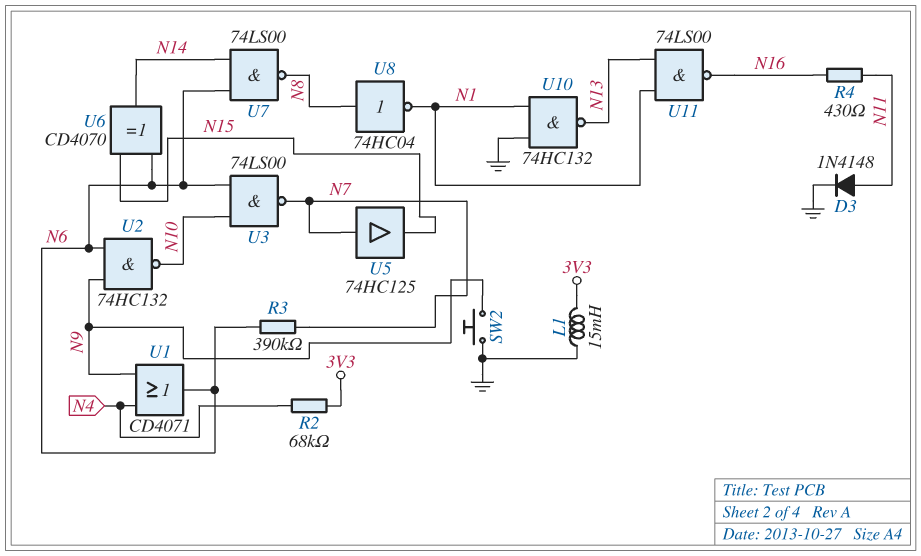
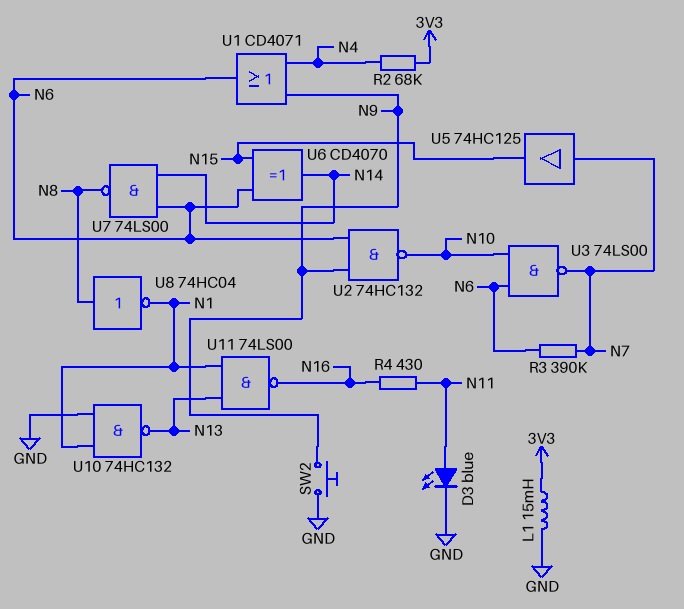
D3: diode 1N4148 (A N11, K GND) -> LED blue (A N11, K GND)

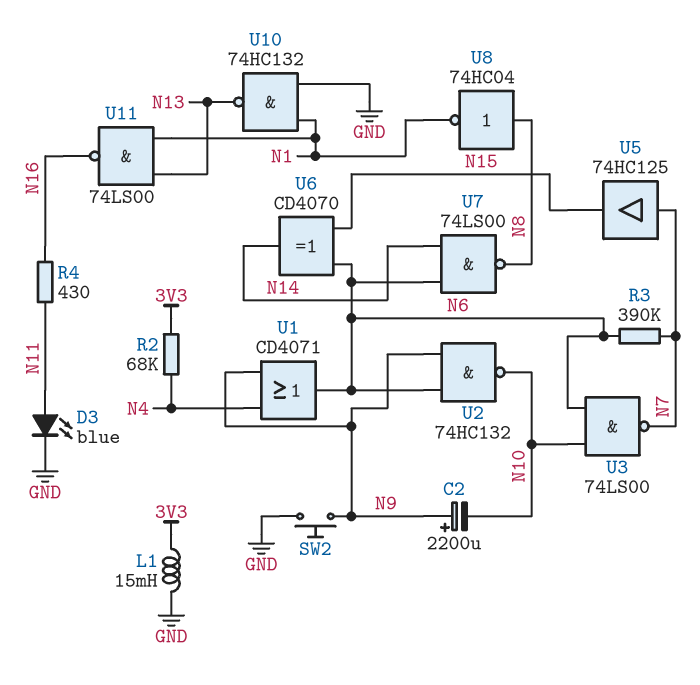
C2: none -> 2200uF (plus N9, minus N10)

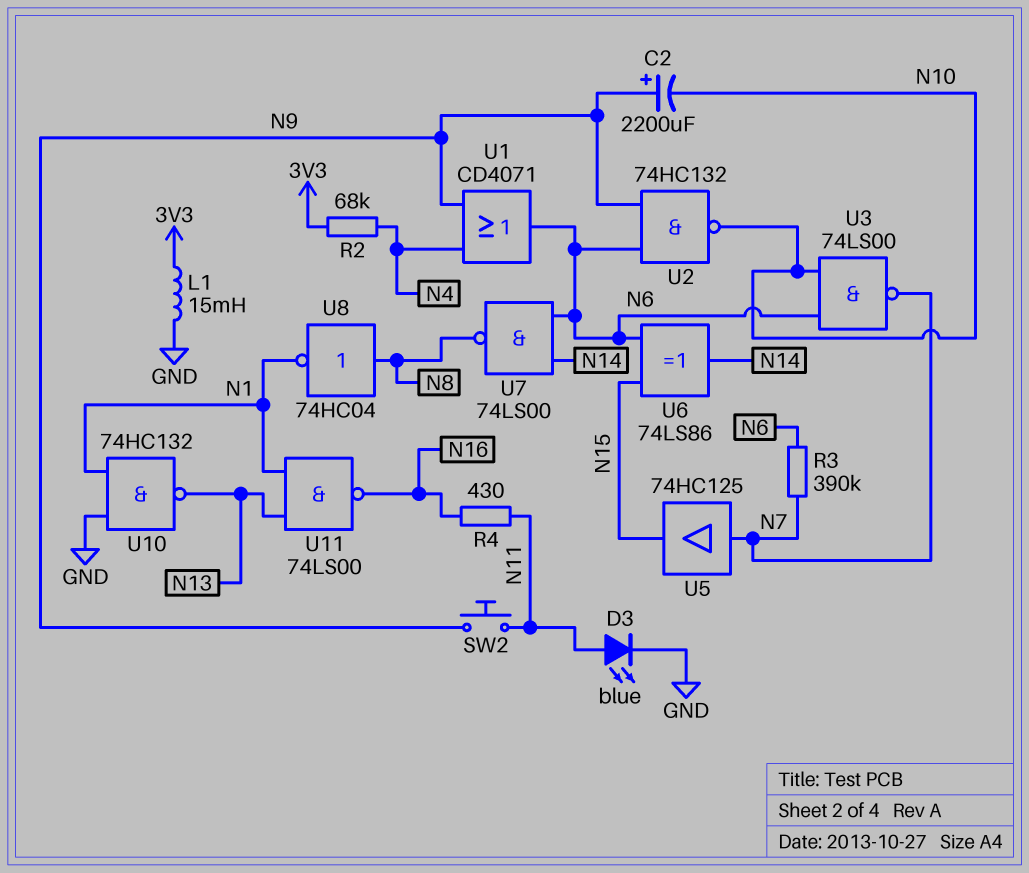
SW2: button (GND, N9) -> button (N9, N11)
U6: XOR CD4070 (in N6, in N15, out N14) -> XOR 74LS86 (in N6, in N15, out N14)

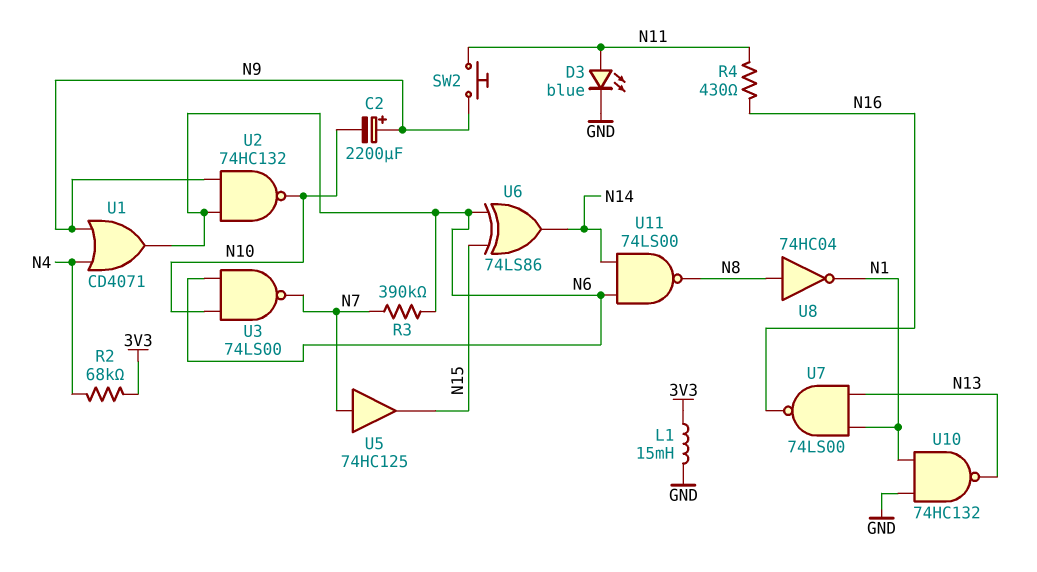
U7: NAND 74LS00 (in N6, in N14, out N8) -> NAND 74LS00 (in N1, in N13, out N16)
U11: NAND 74LS00 (in N1, in N13, out N16) -> NAND 74LS00 (in N6, in N14, out N8)

